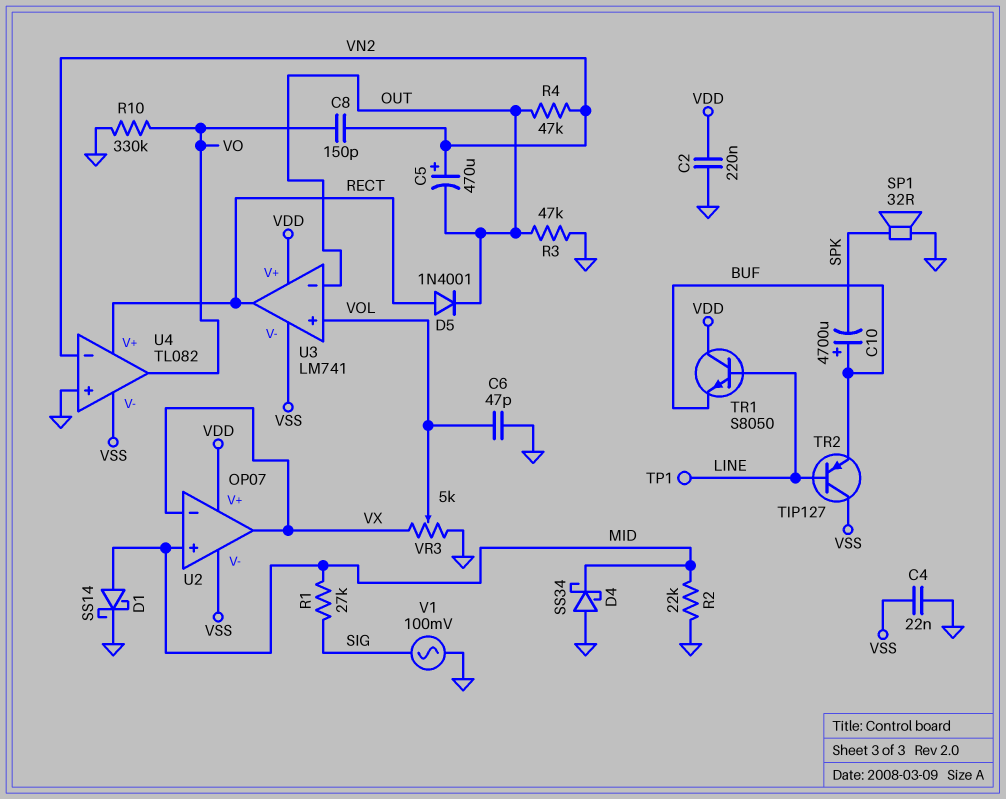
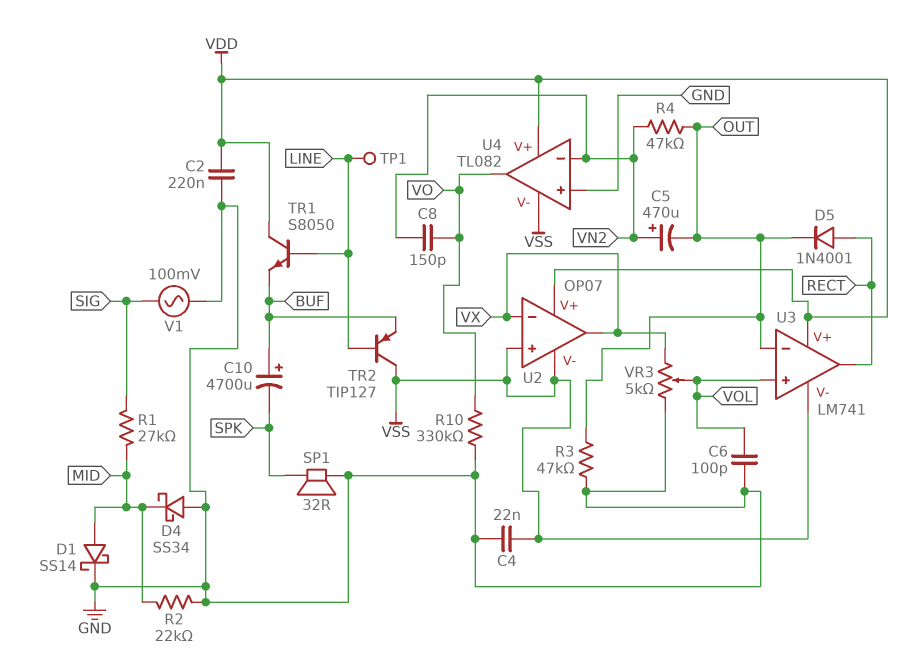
C6: 47pF (GND, VOL) -> 100pF (GND, VOL)
U2 pin in+: MID -> VSS
U4 pin V+: RECT -> VDD

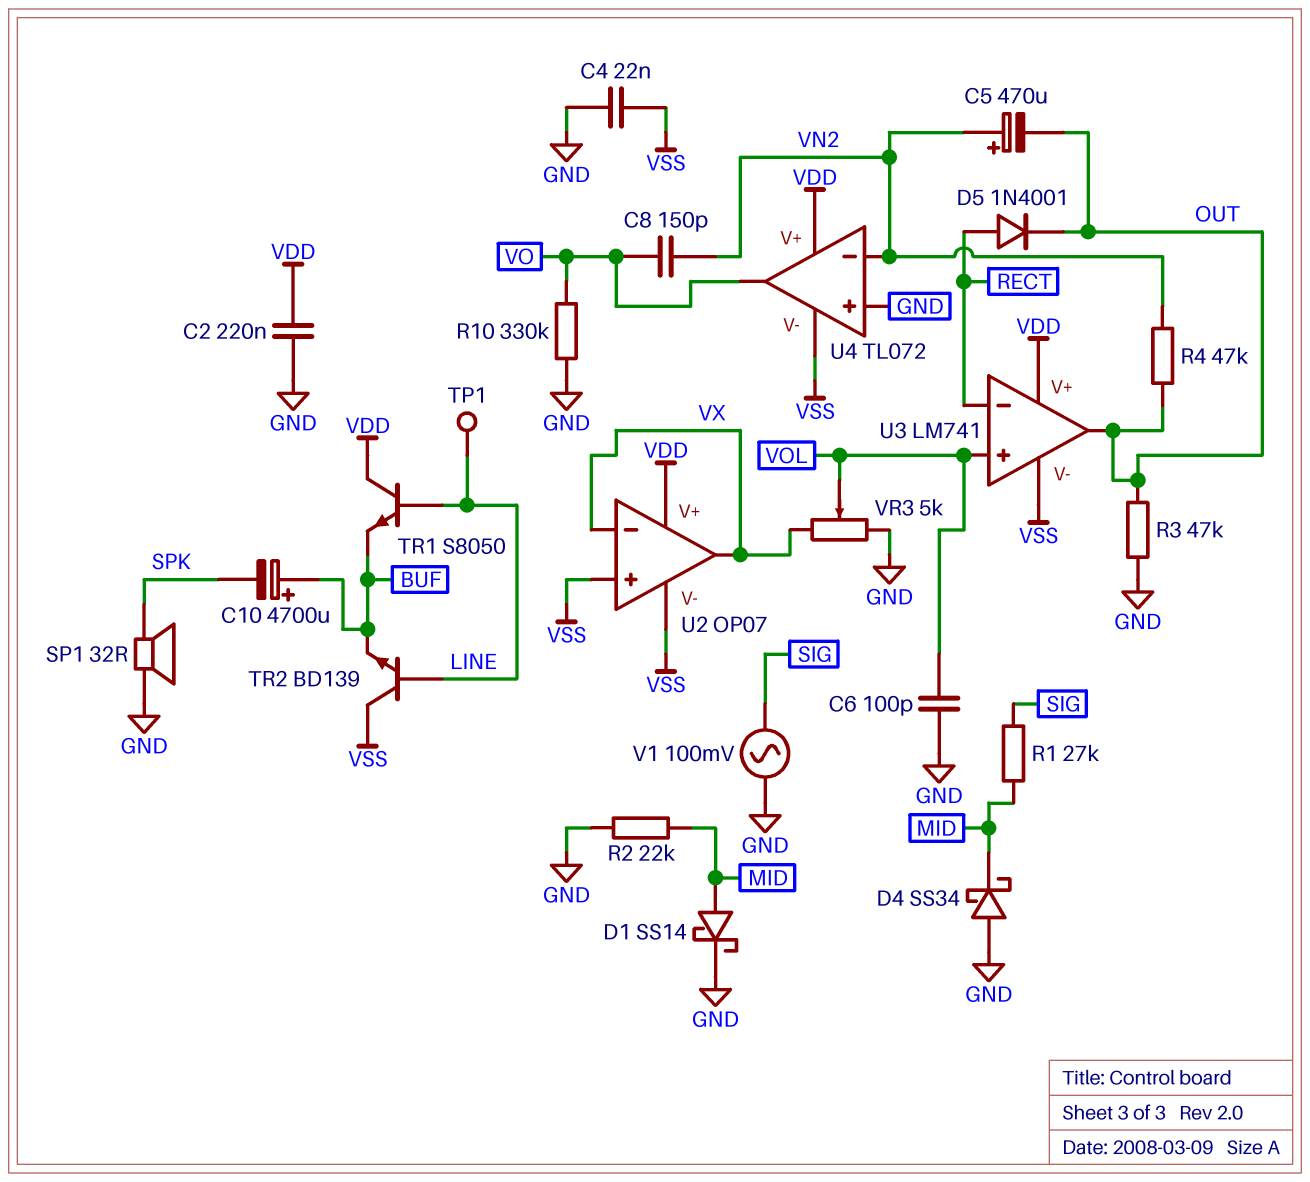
TR2: PNP TIP127 (B LINE, C VSS, E BUF) -> NPN BD139 (B LINE, C VSS, E BUF)
U3 pin in-: OUT -> RECT
U3 pin out: RECT -> OUT
U4: TL082 -> TL072

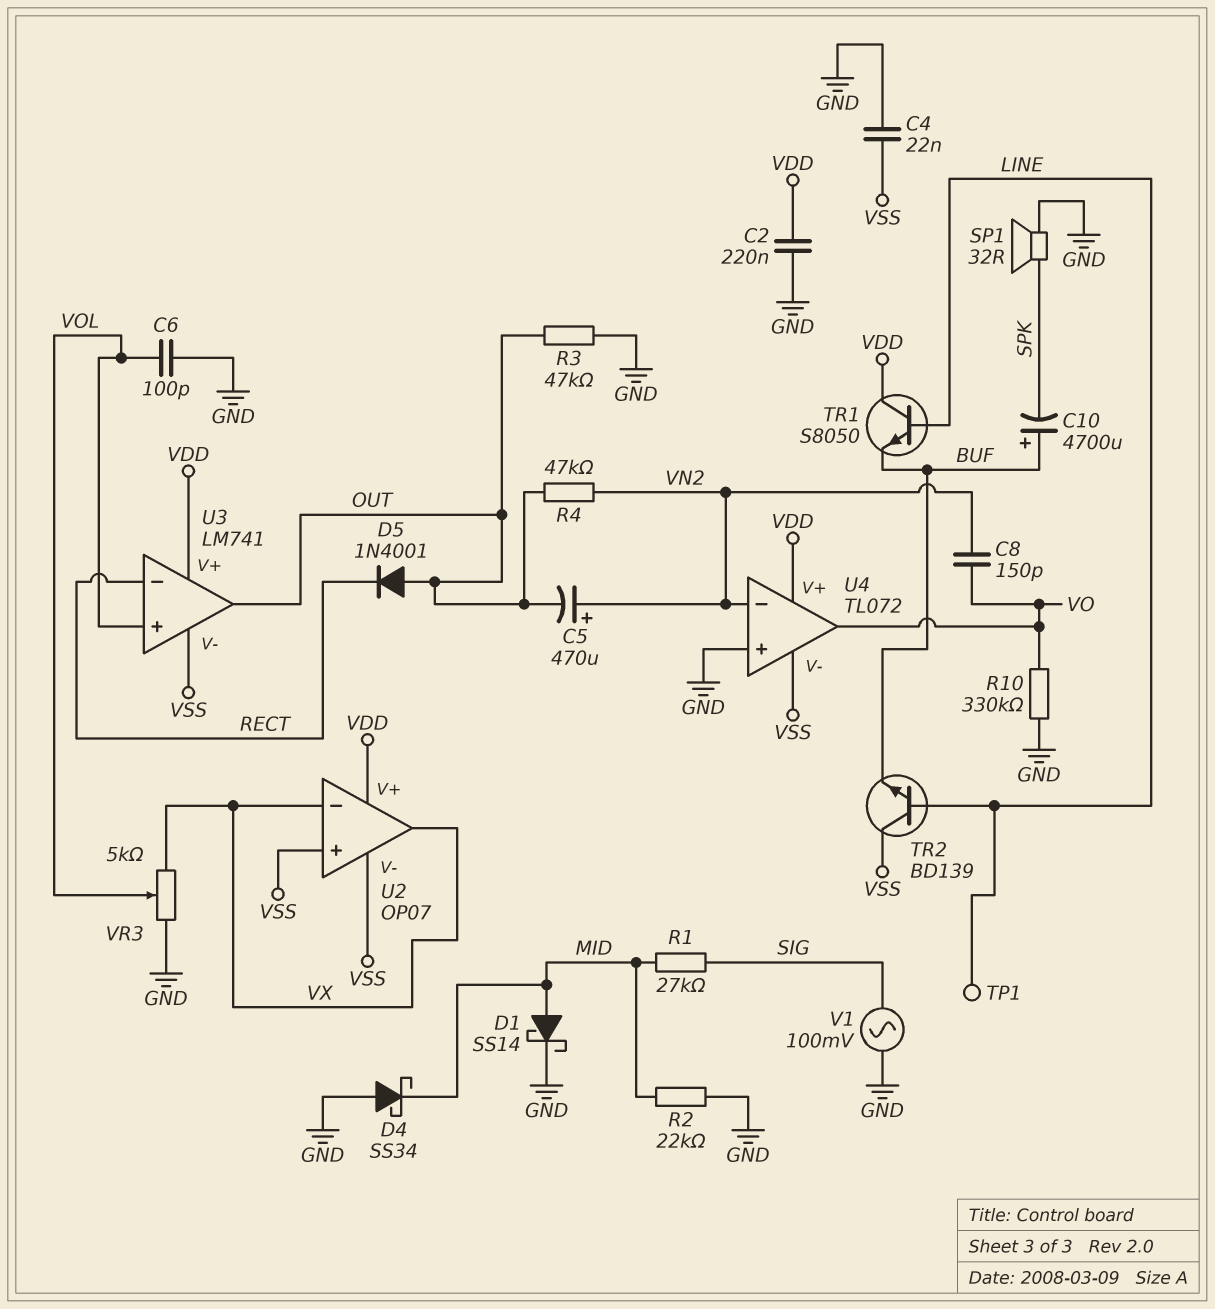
D5: diode 1N4001 (A RECT, K OUT) -> diode 1N4001 (A OUT, K RECT)

